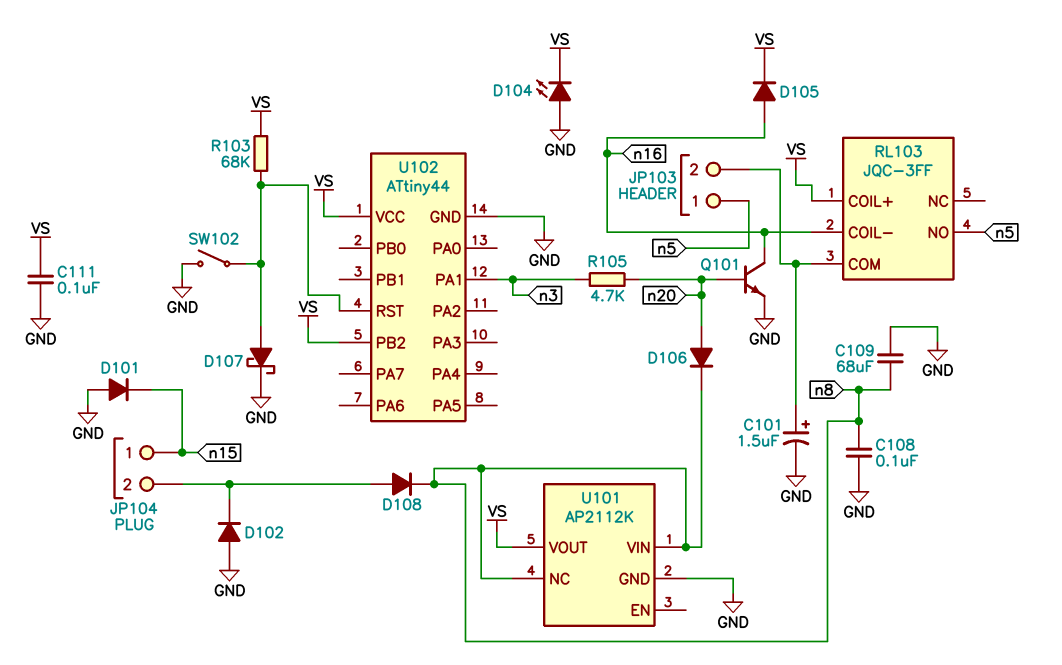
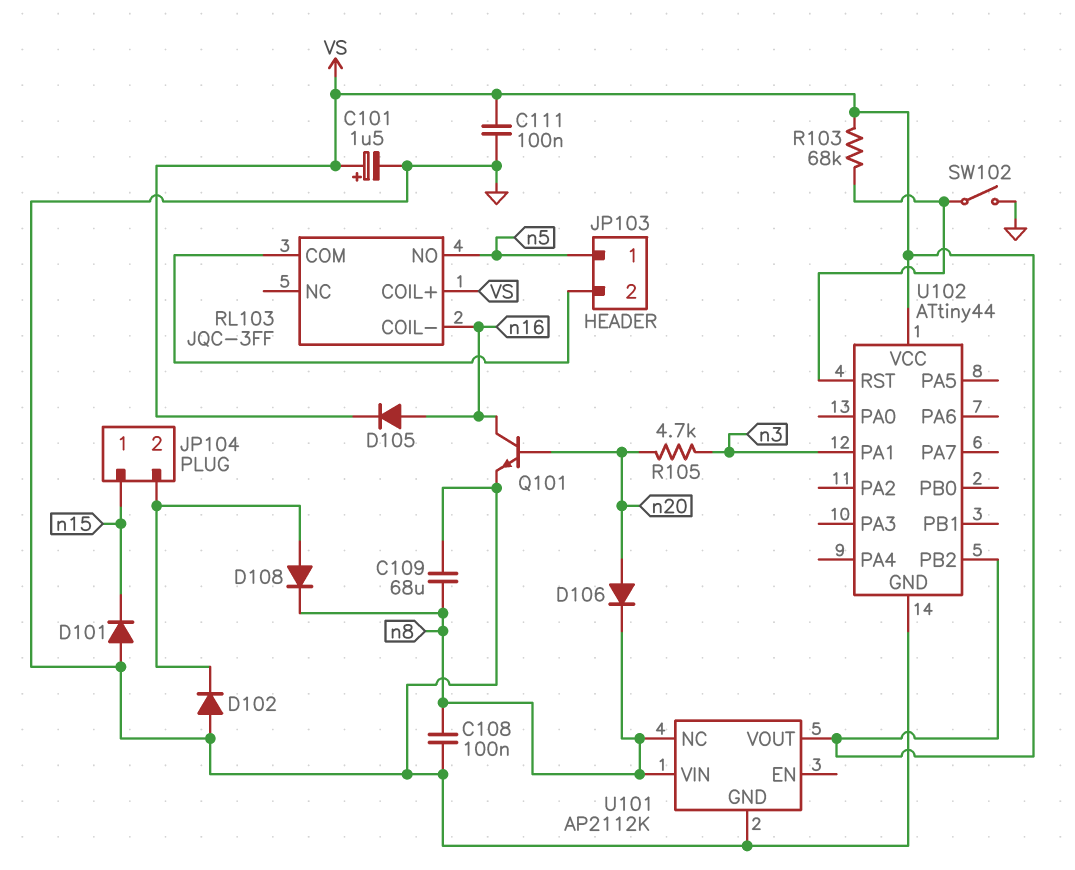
C101: 1.5uF (plus JP103/2, minus GND) -> 1.5uF (plus VS, minus GND)
D104: LED (A GND, K VS) -> none
D107: schottky (A U102/RST, K GND) -> none

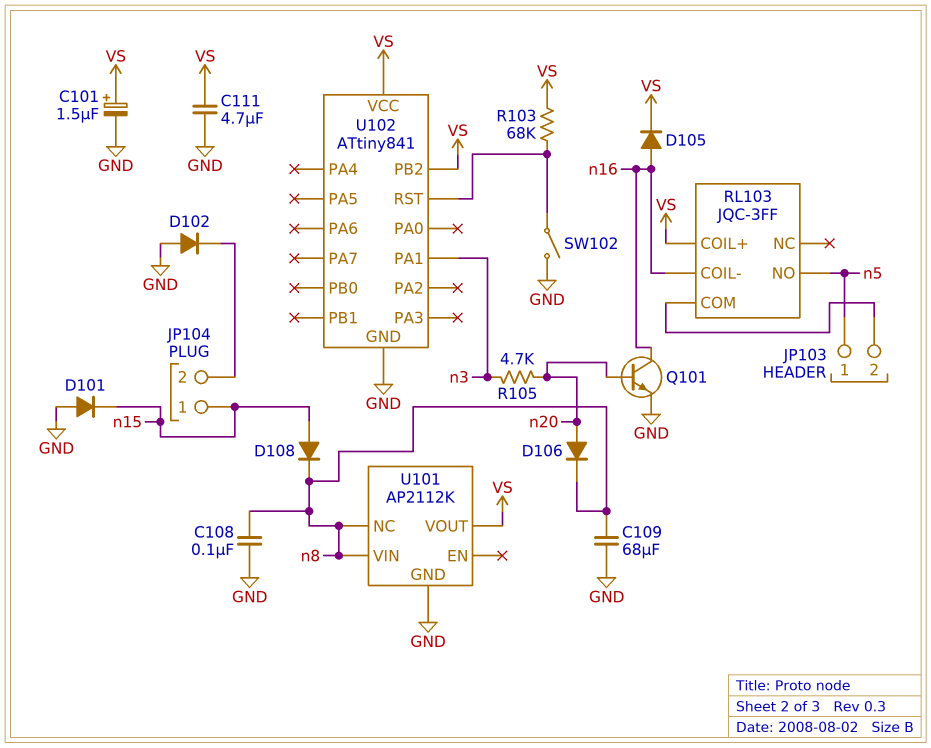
C111: 100nF (GND, VS) -> 4.7uF (GND, VS)
D108: diode (A JP104/2, K n8) -> diode (A n15, K n8)
U102: ATtiny44 -> ATtiny841

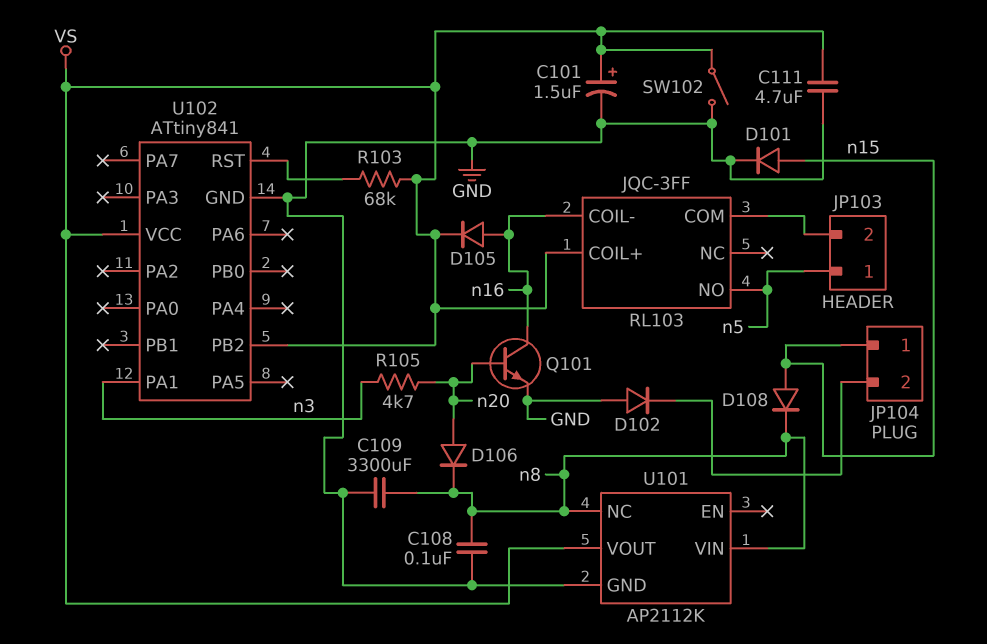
C109: 68uF (GND, n8) -> 3300uF (GND, n8)
D101: diode (A GND, K n15) -> diode (A n15, K GND)
SW102: switch (GND, U102/RST) -> switch (GND, VS)

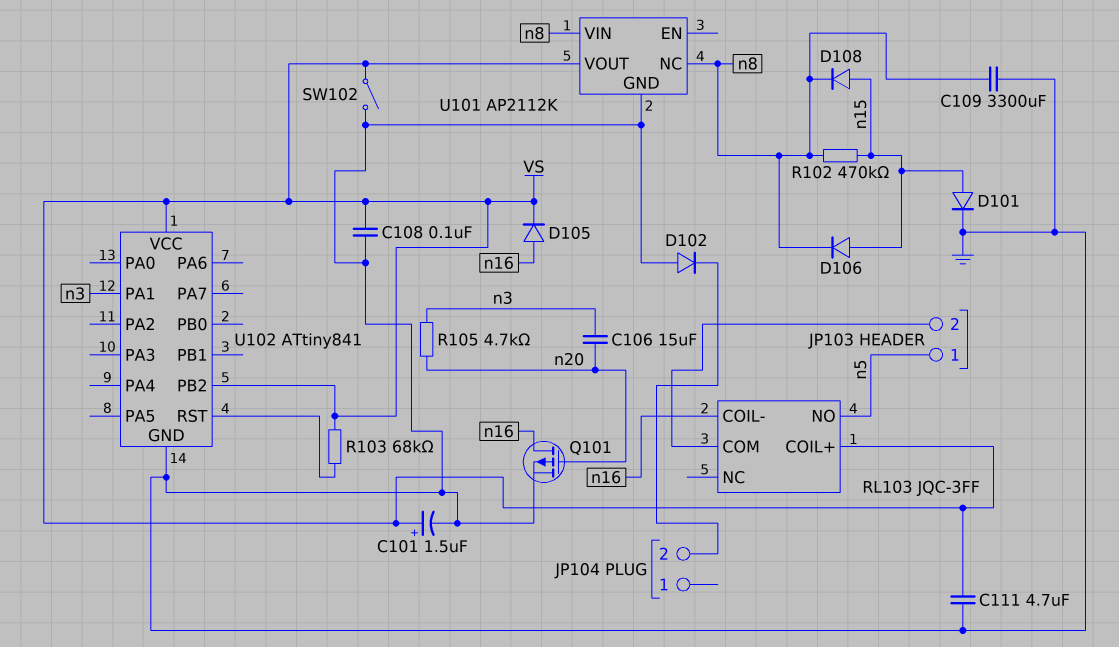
C106: none -> 15uF (n3, n20)
C108: 100nF (GND, n8) -> 100nF (GND, VS)
D106: diode (A n20, K n8) -> diode (A n15, K n8)
JP104 pin 1: n15 -> none
Q101: NPN (B n20, C n16, E GND) -> PMOS (G n20, D n16, S GND)
R102: none -> 470k (n8, n15)

